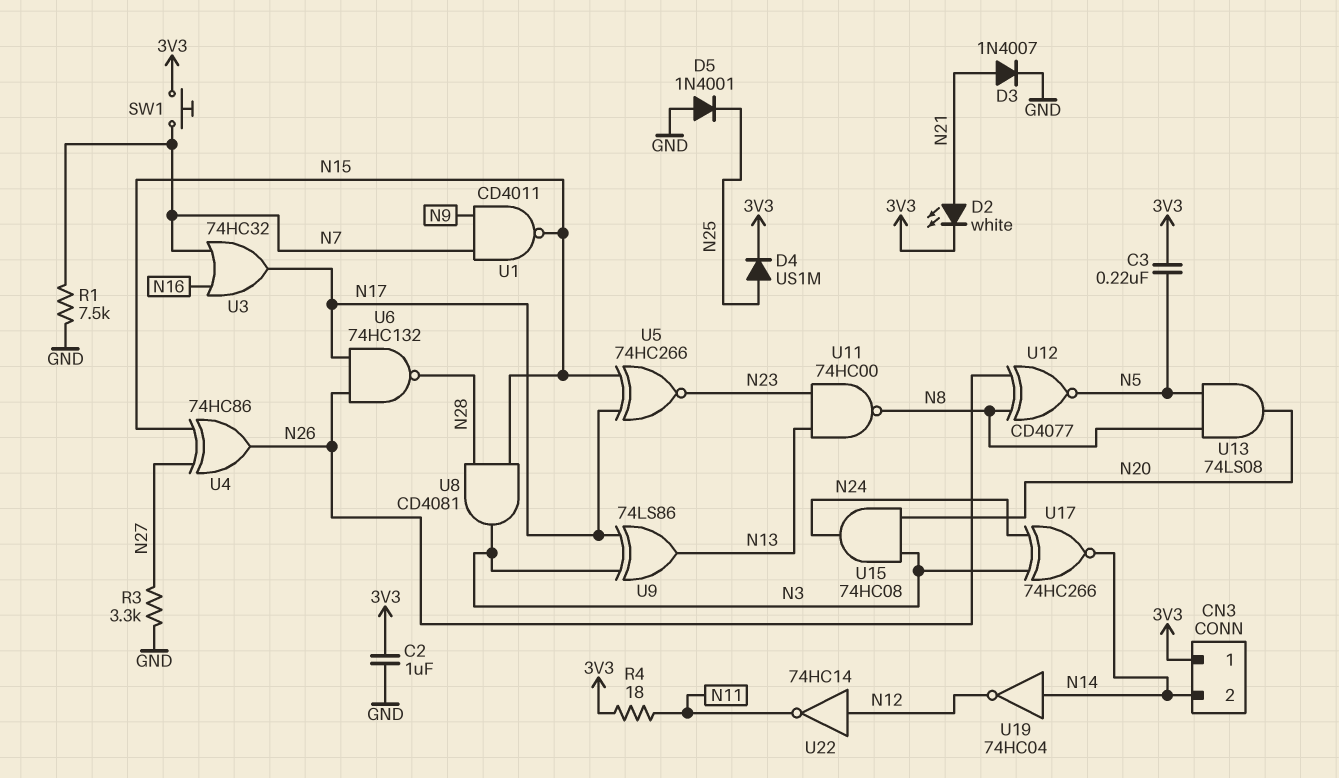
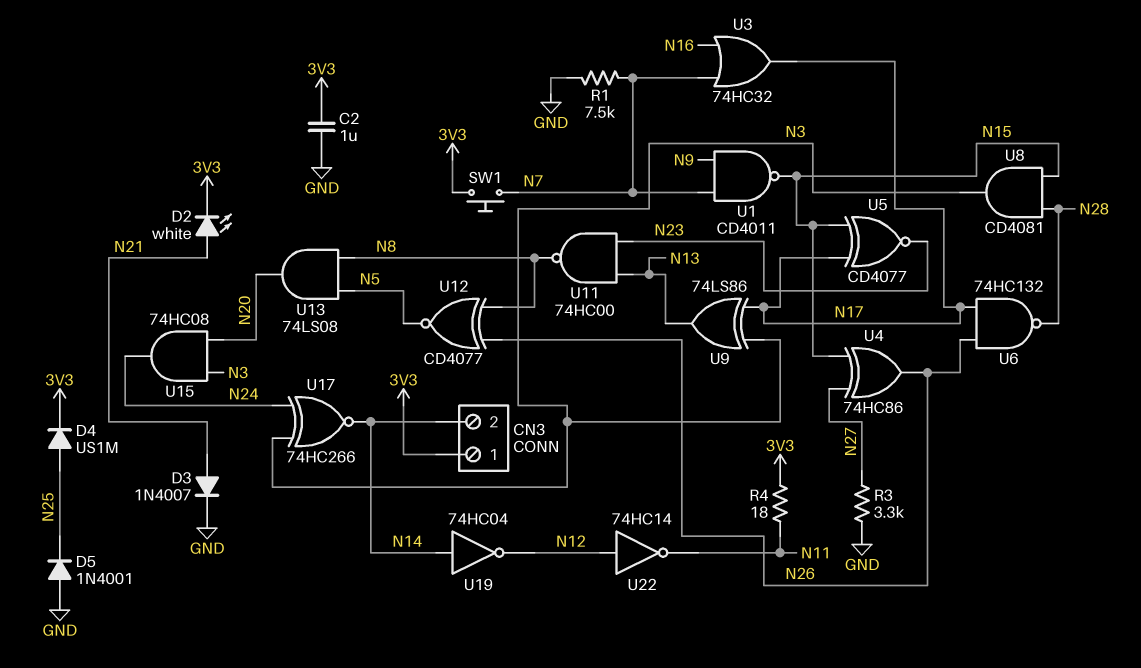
C3: 220nF (3V3, N5) -> none
U5: XNOR 74HC266 (in N15, in N17, out N23) -> XNOR CD4077 (in N15, in N17, out N23)

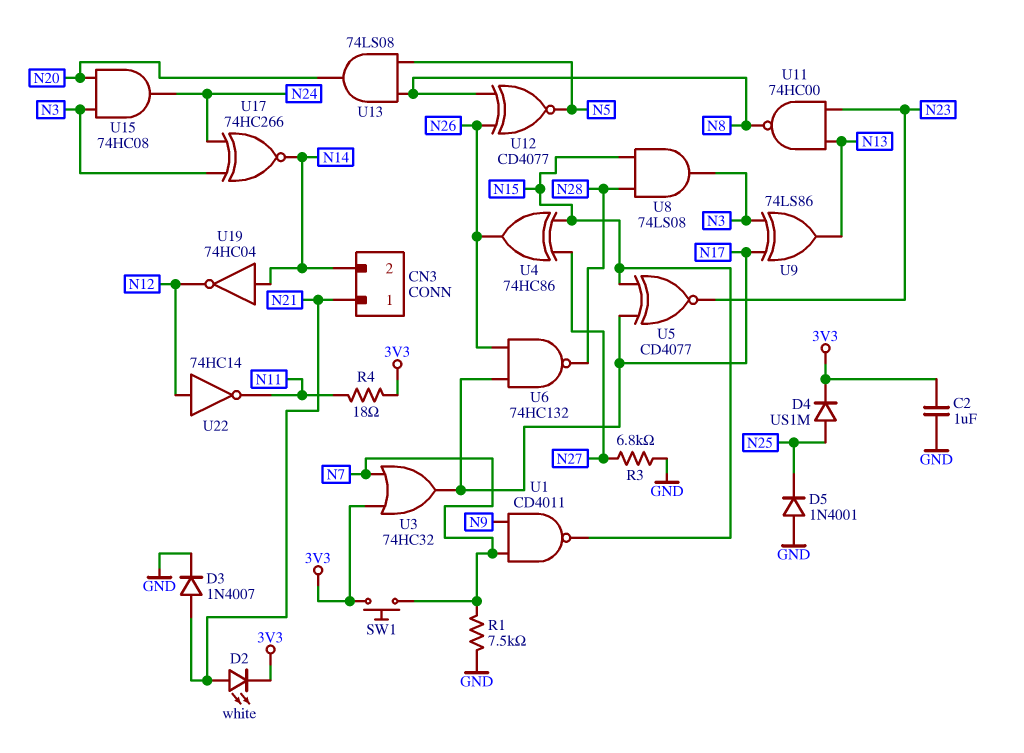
CN3 pin 1: 3V3 -> N21
R3: 3.3k (GND, N27) -> 6.8k (GND, N27)
U3: OR 74HC32 (in N7, in N16, out N17) -> OR 74HC32 (in 3V3, in N7, out N17)
U8: AND CD4081 (in N15, in N28, out N3) -> AND 74LS08 (in N15, in N28, out N3)

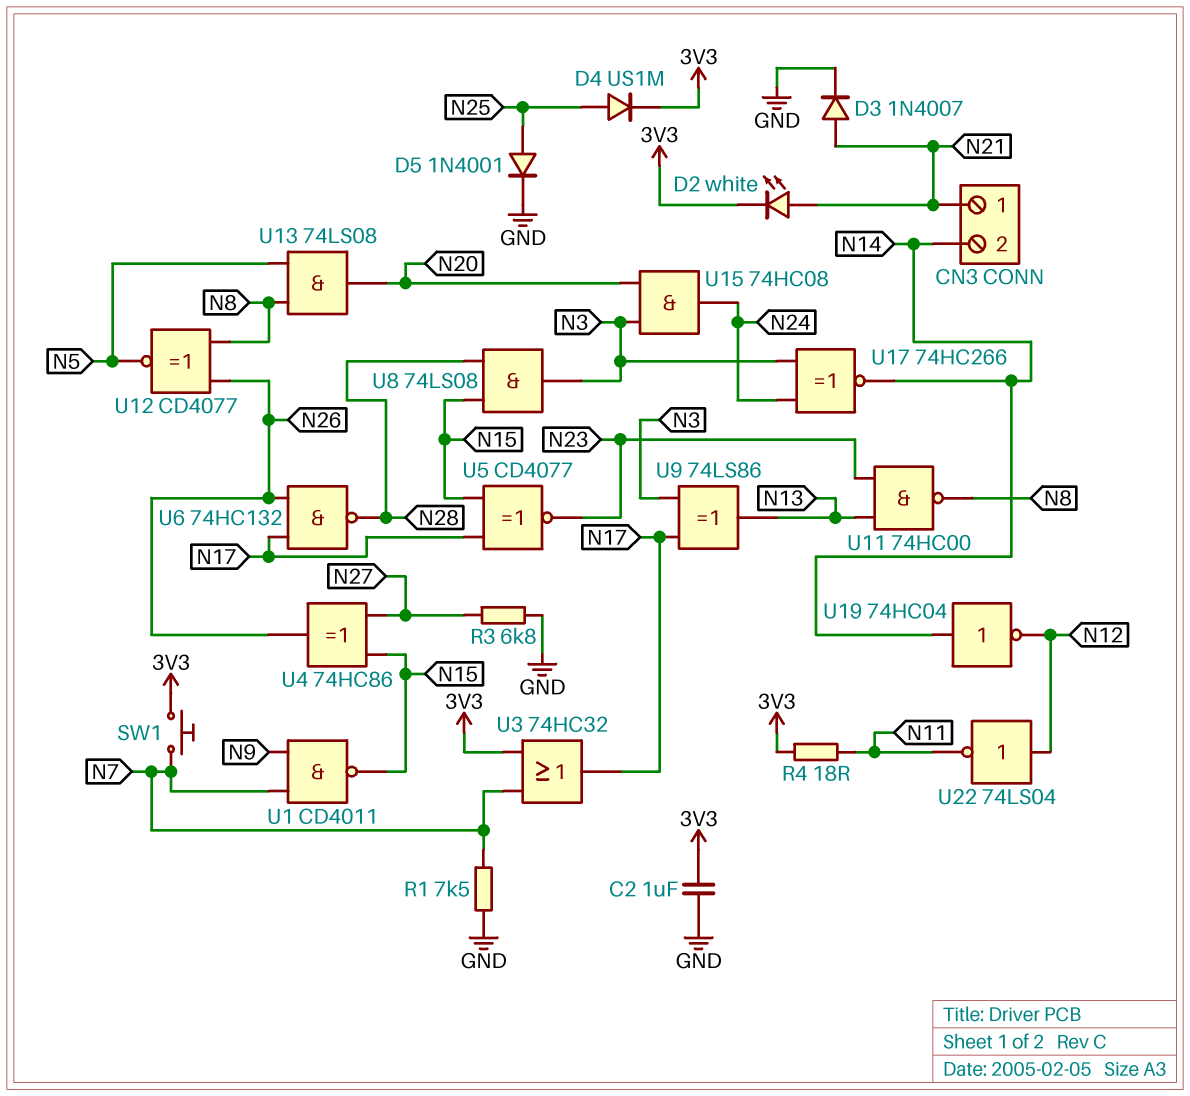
D5: diode 1N4001 (A GND, K N25) -> diode 1N4001 (A N25, K GND)
U22: NOT 74HC14 (in N12, out N11) -> NOT 74LS04 (in N12, out N11)

